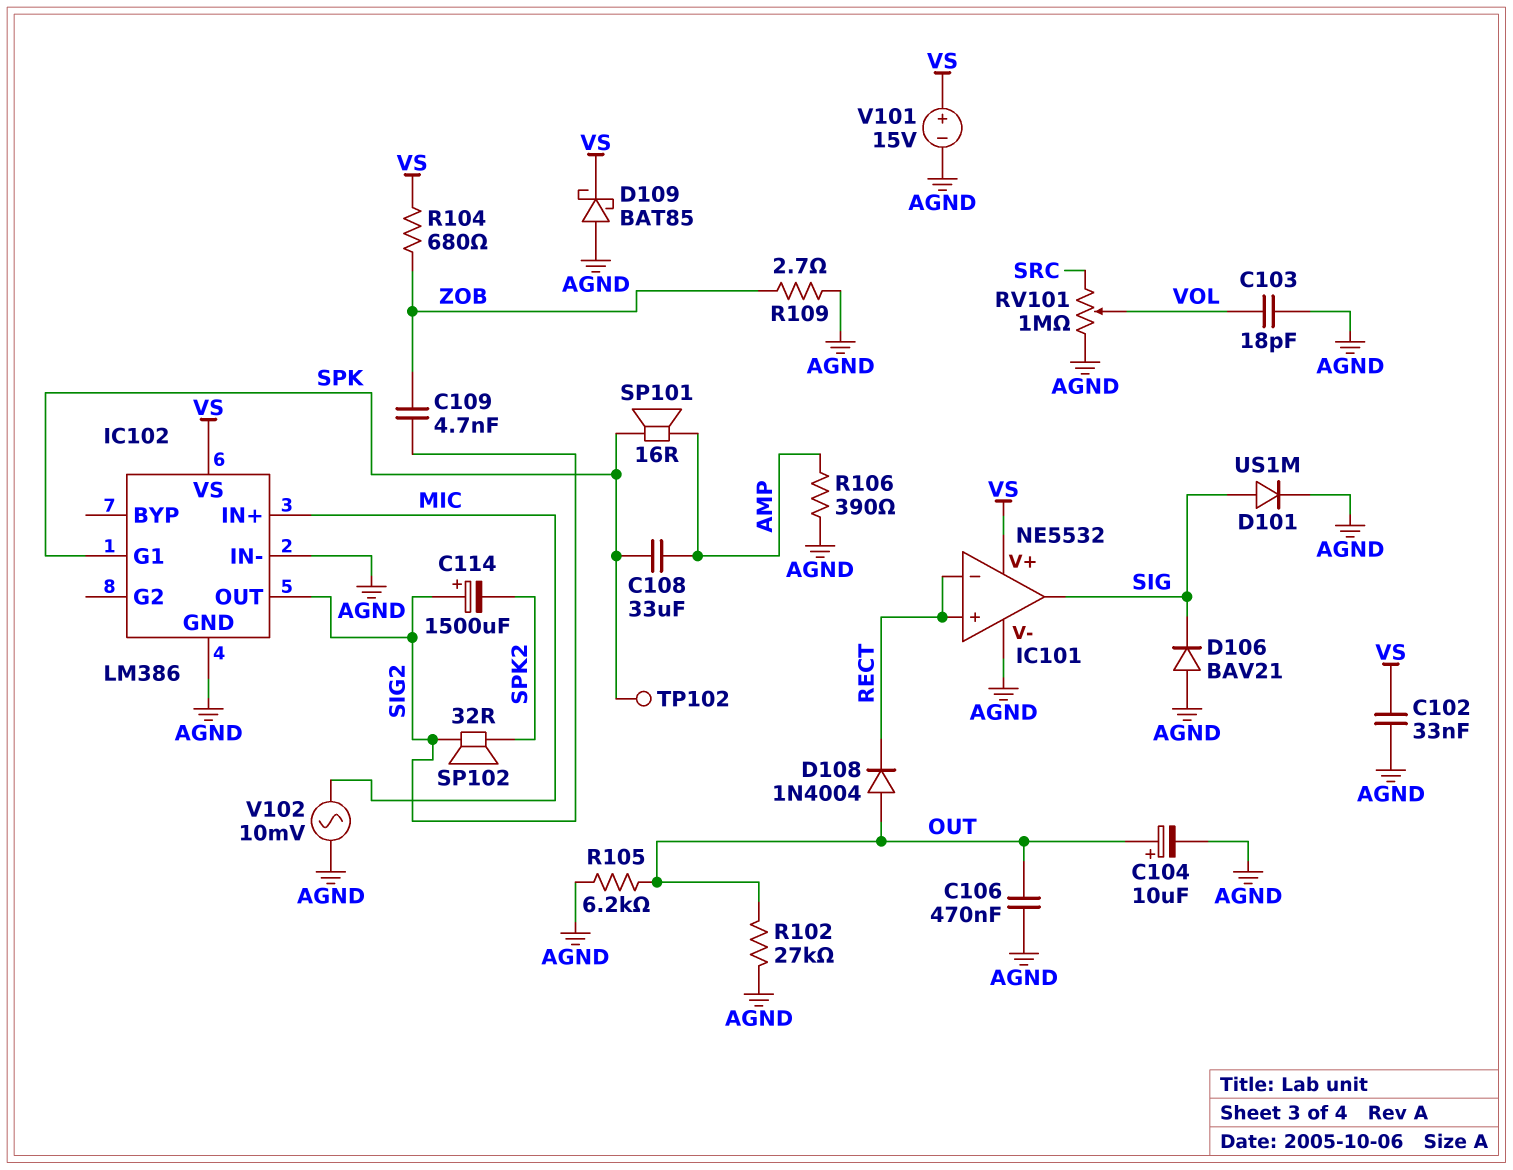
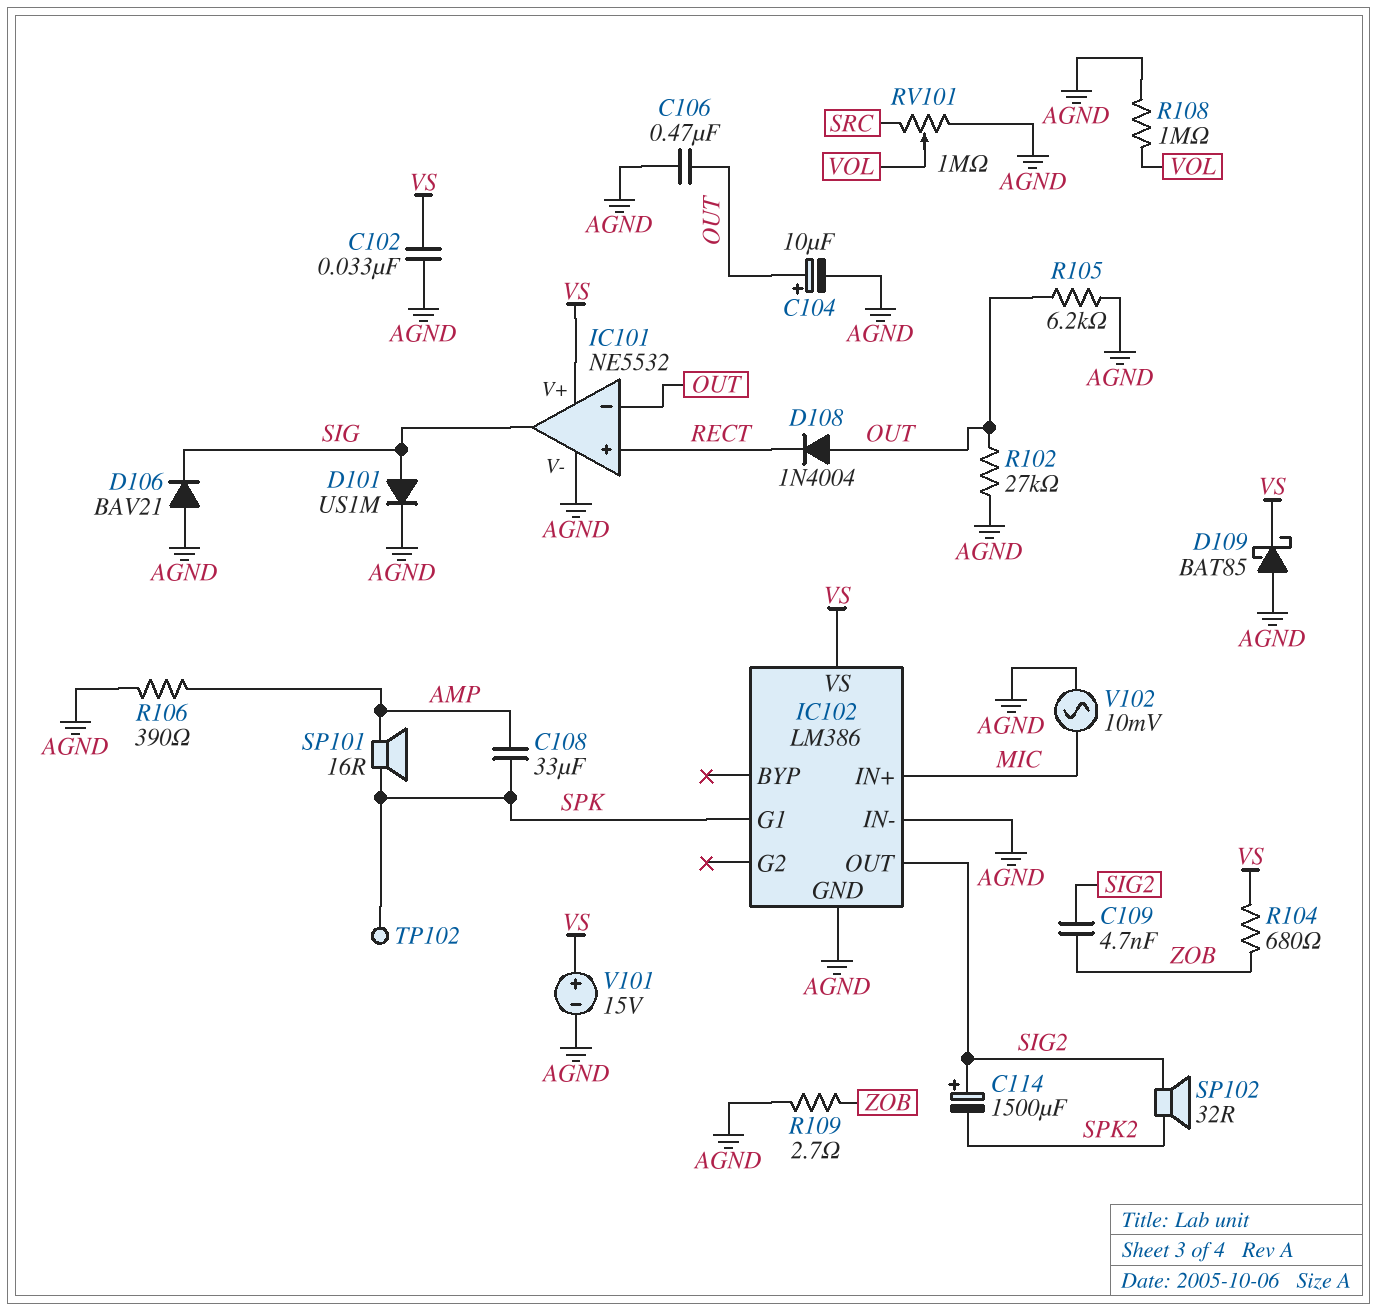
C103: 18pF (AGND, VOL) -> none
IC101 pin in-: RECT -> OUT
R108: none -> 1M (AGND, VOL)

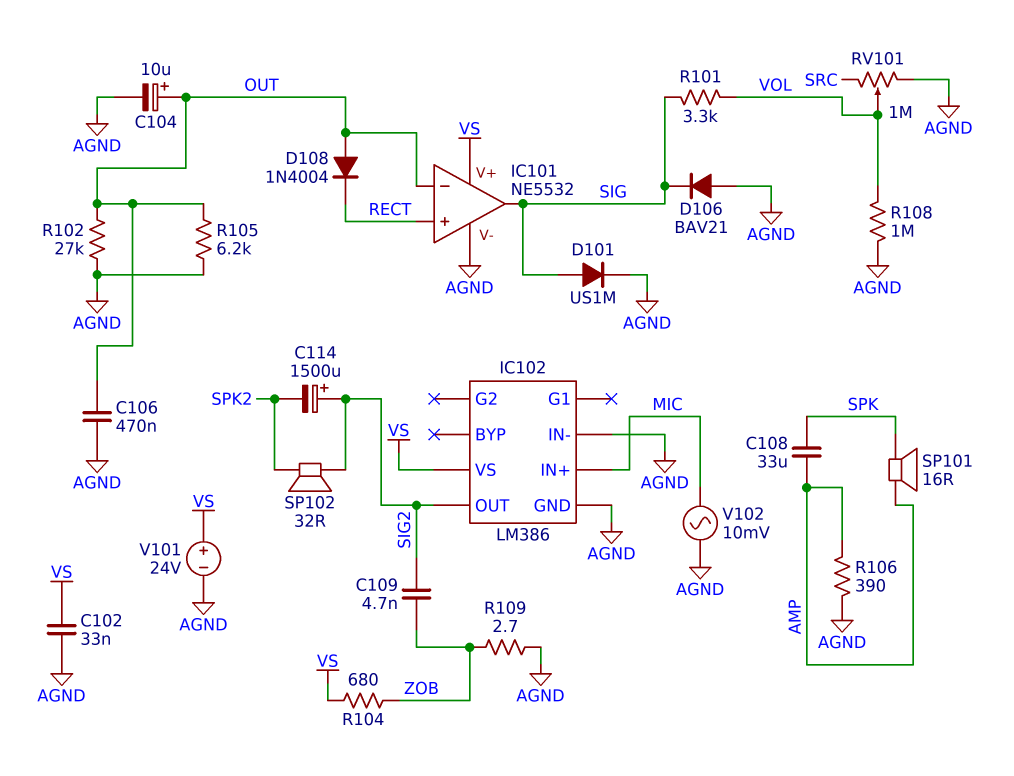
D109: schottky BAT85 (A AGND, K VS) -> none
IC102 pin G1: SPK -> none
R101: none -> 3.3k (SIG, VOL)
TP102: test point (SPK) -> none
V101: 15V (plus VS, minus AGND) -> 24V (plus VS, minus AGND)

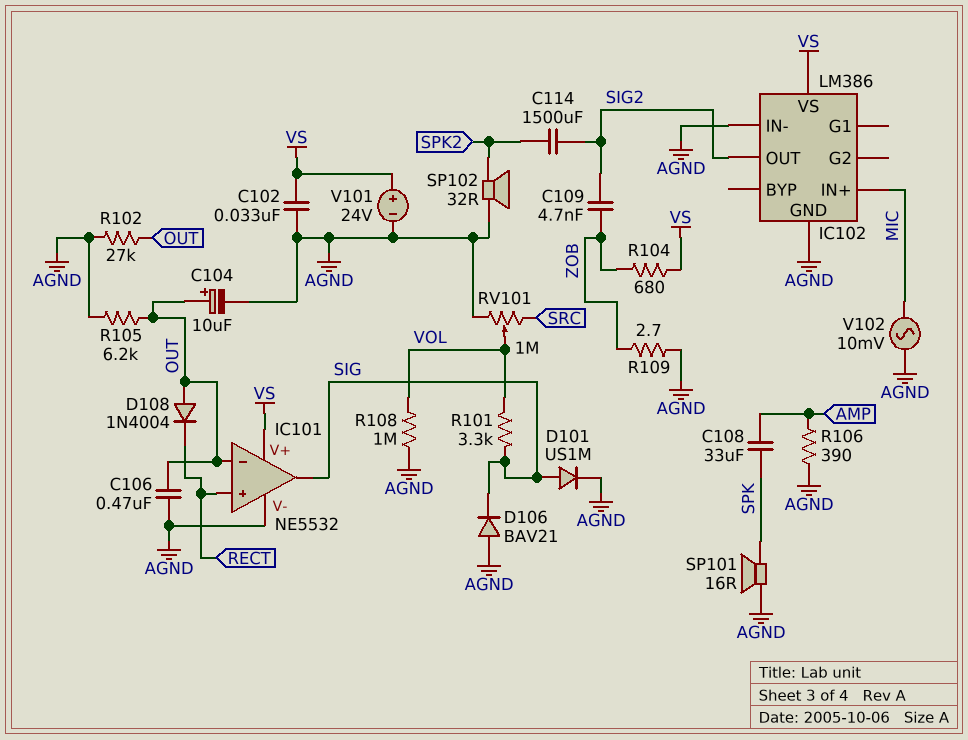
C114: 1500uF (plus SIG2, minus SPK2) -> 1500uF (SIG2, SPK2)
SP101: speaker 16R (AMP, SPK) -> speaker 16R (AGND, SPK)
SP102: speaker 32R (SIG2, SPK2) -> speaker 32R (AGND, SPK2)

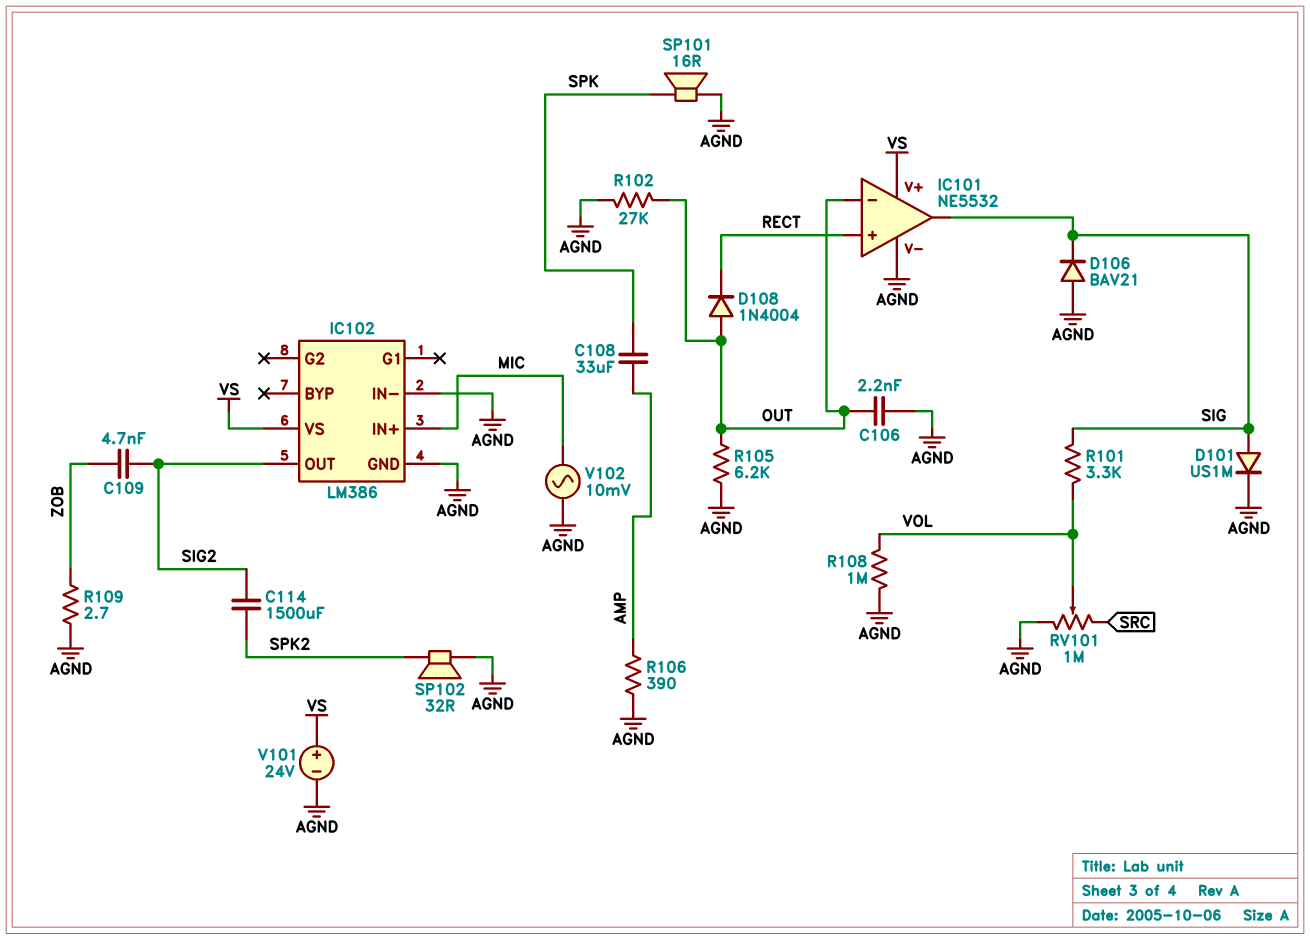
C102: 33nF (AGND, VS) -> none
C104: 10uF (plus OUT, minus AGND) -> none
C106: 470nF (AGND, OUT) -> 2.2nF (AGND, OUT)
R104: 680 (VS, ZOB) -> none

